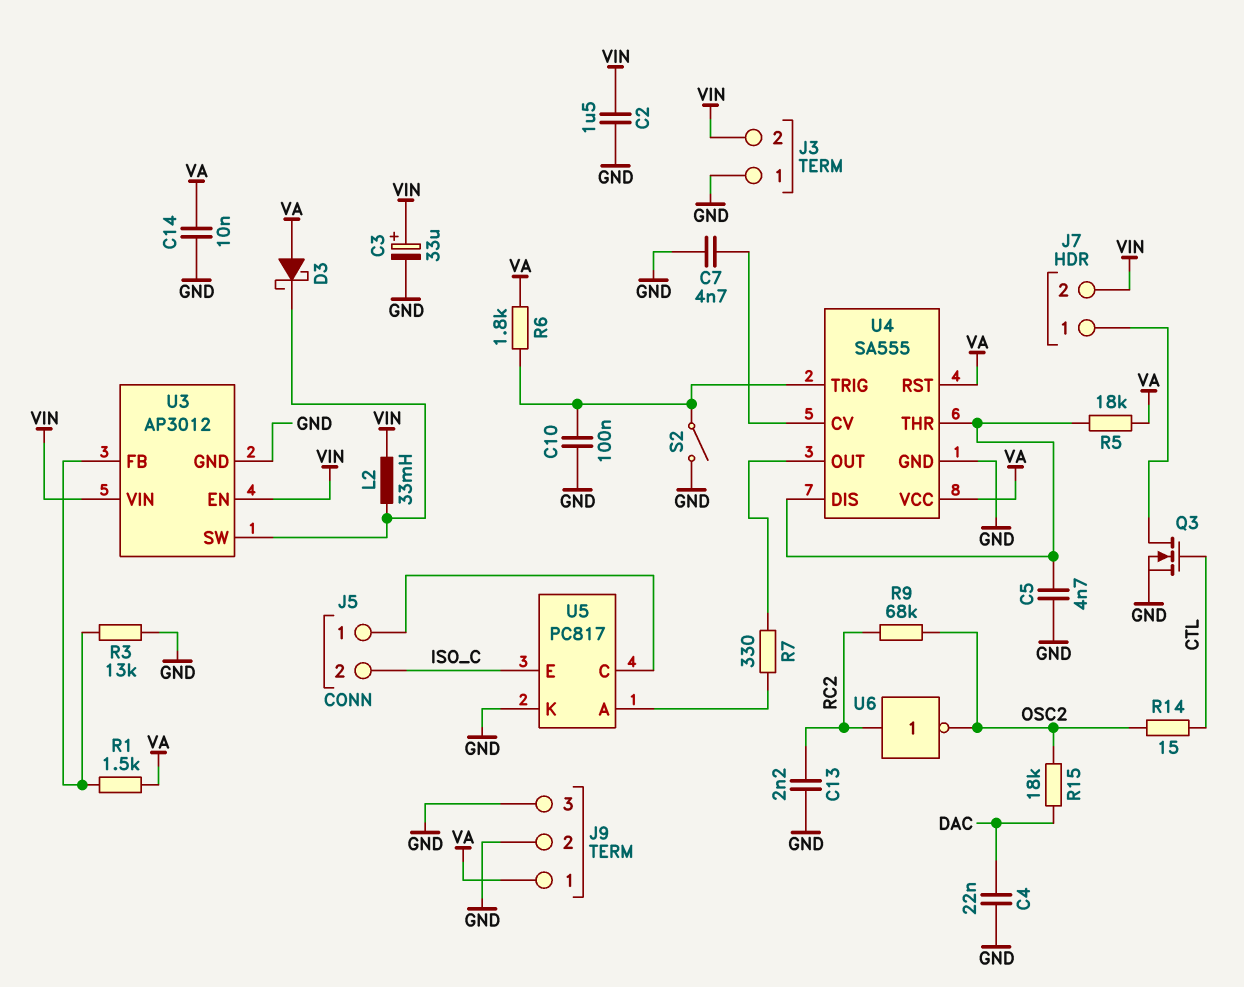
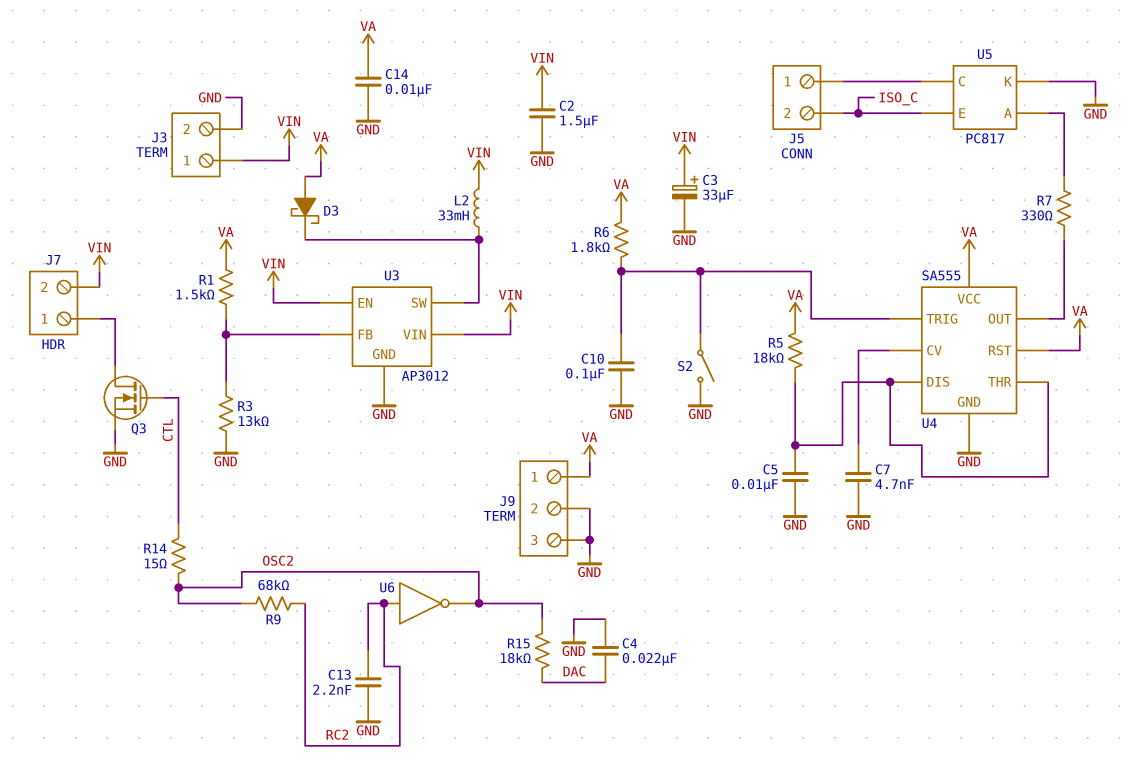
C5: 4.7nF (GND, U4/DIS) -> 10nF (GND, U4/DIS)
J3 pin 1: GND -> VIN
J3 pin 2: VIN -> GND

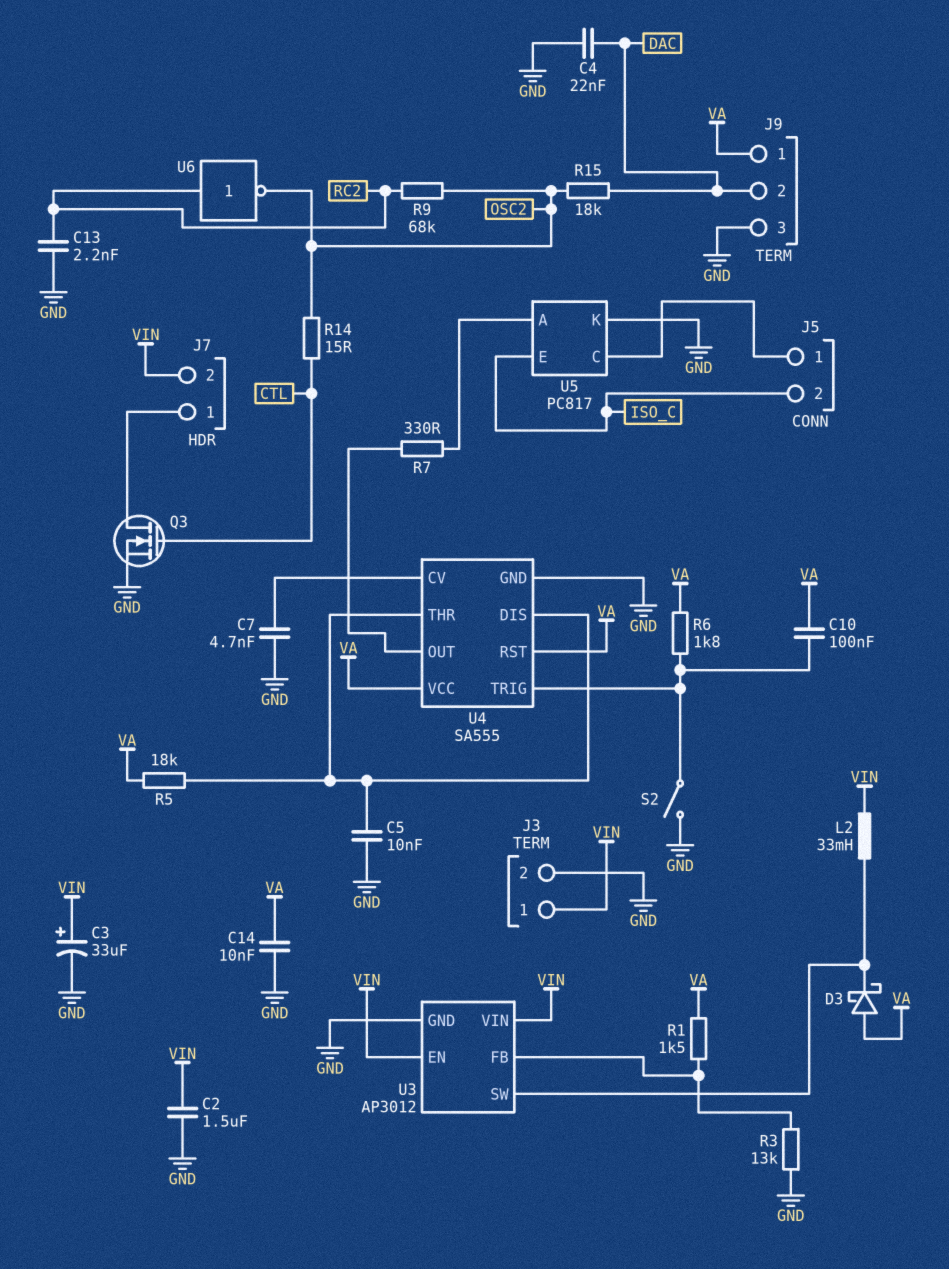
C10: 100nF (GND, U4/TRIG) -> 100nF (U4/TRIG, VA)
J9 pin 2: GND -> DAC

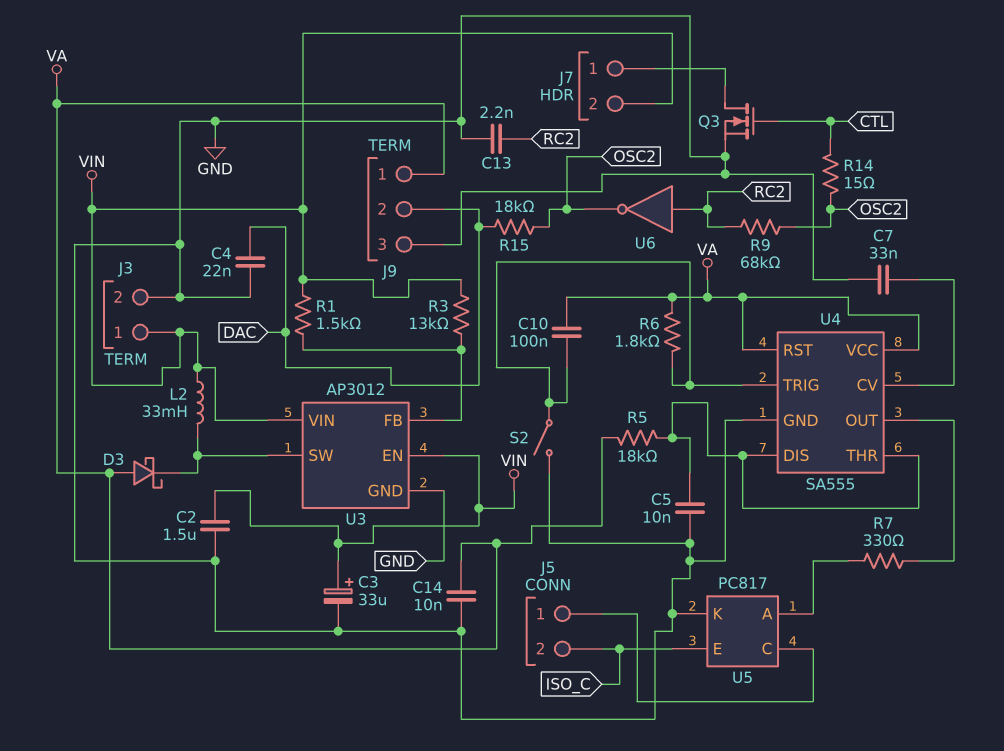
C7: 4.7nF (GND, U4/CV) -> 33nF (GND, U4/CV)
R1: 1.5k (U3/FB, VA) -> 1.5k (U3/FB, VIN)
R3: 13k (GND, U3/FB) -> 13k (U3/FB, VIN)

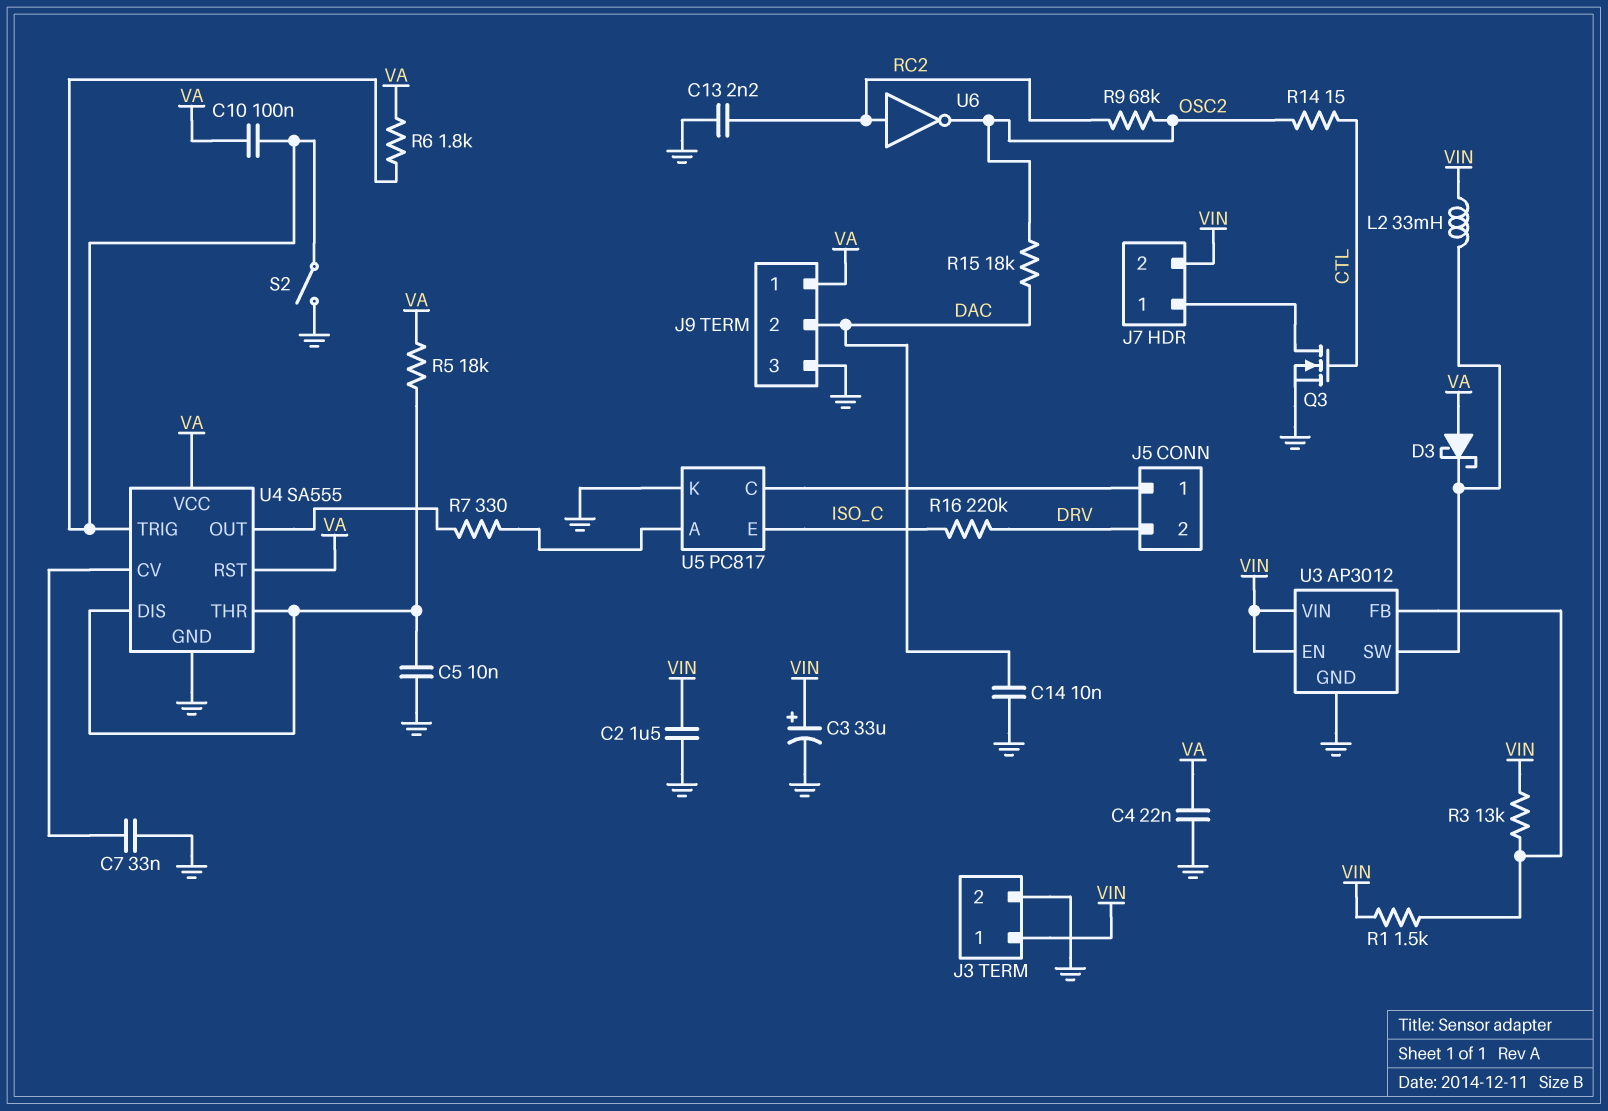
C4: 22nF (DAC, GND) -> 22nF (GND, VA)
C14: 10nF (GND, VA) -> 10nF (DAC, GND)
J5 pin 2: ISO_C -> DRV
R16: none -> 220k (DRV, ISO_C)

